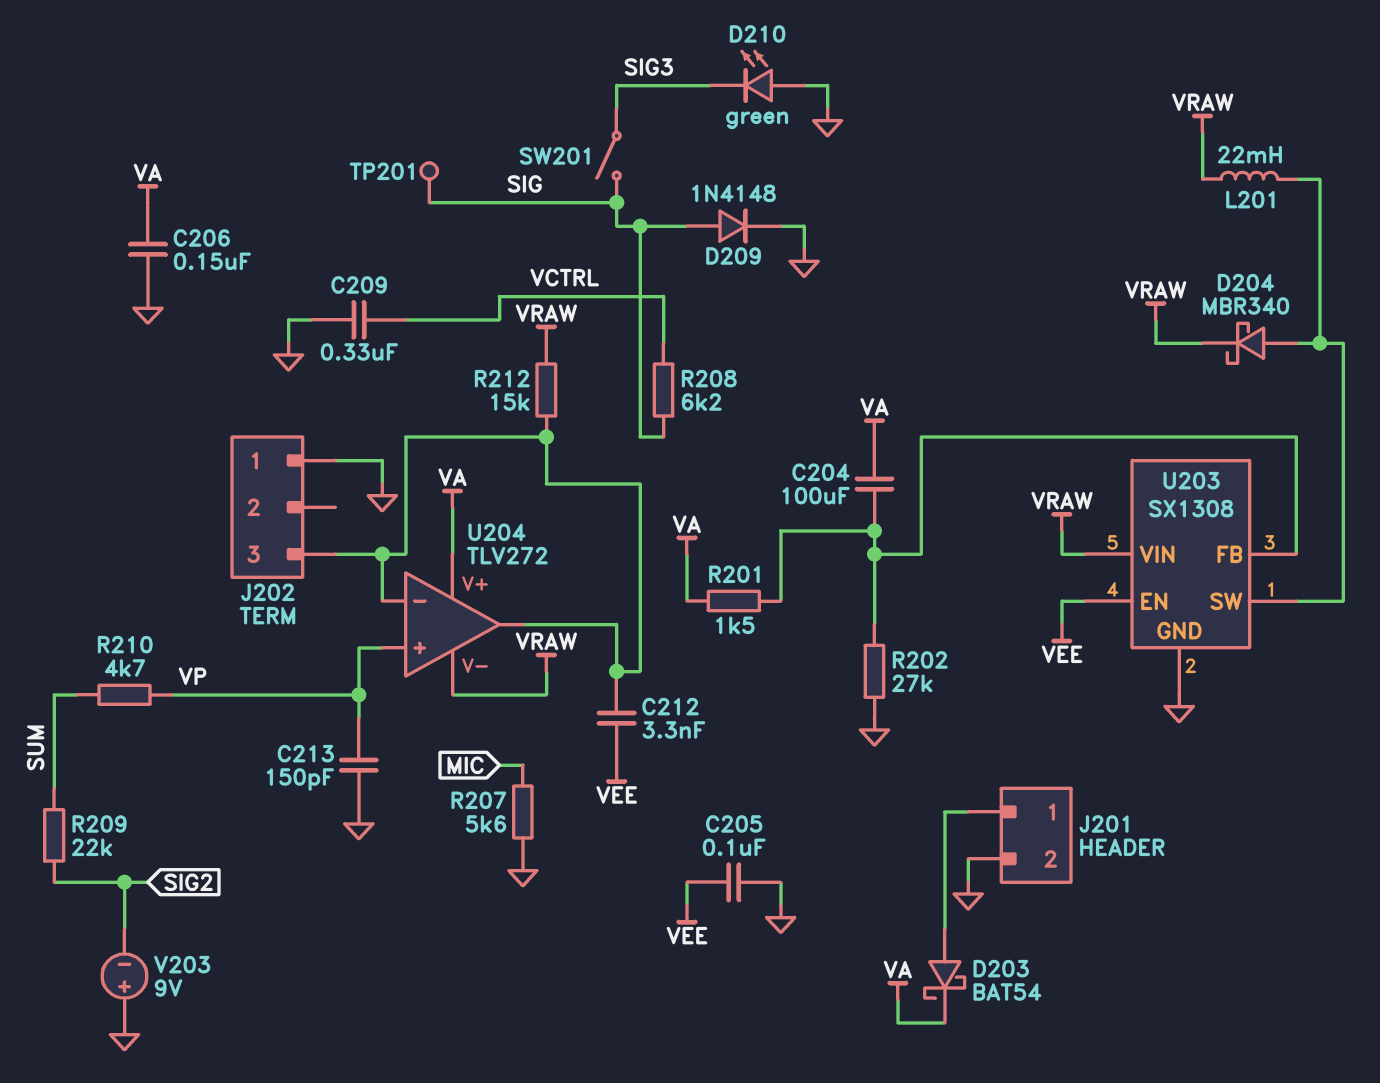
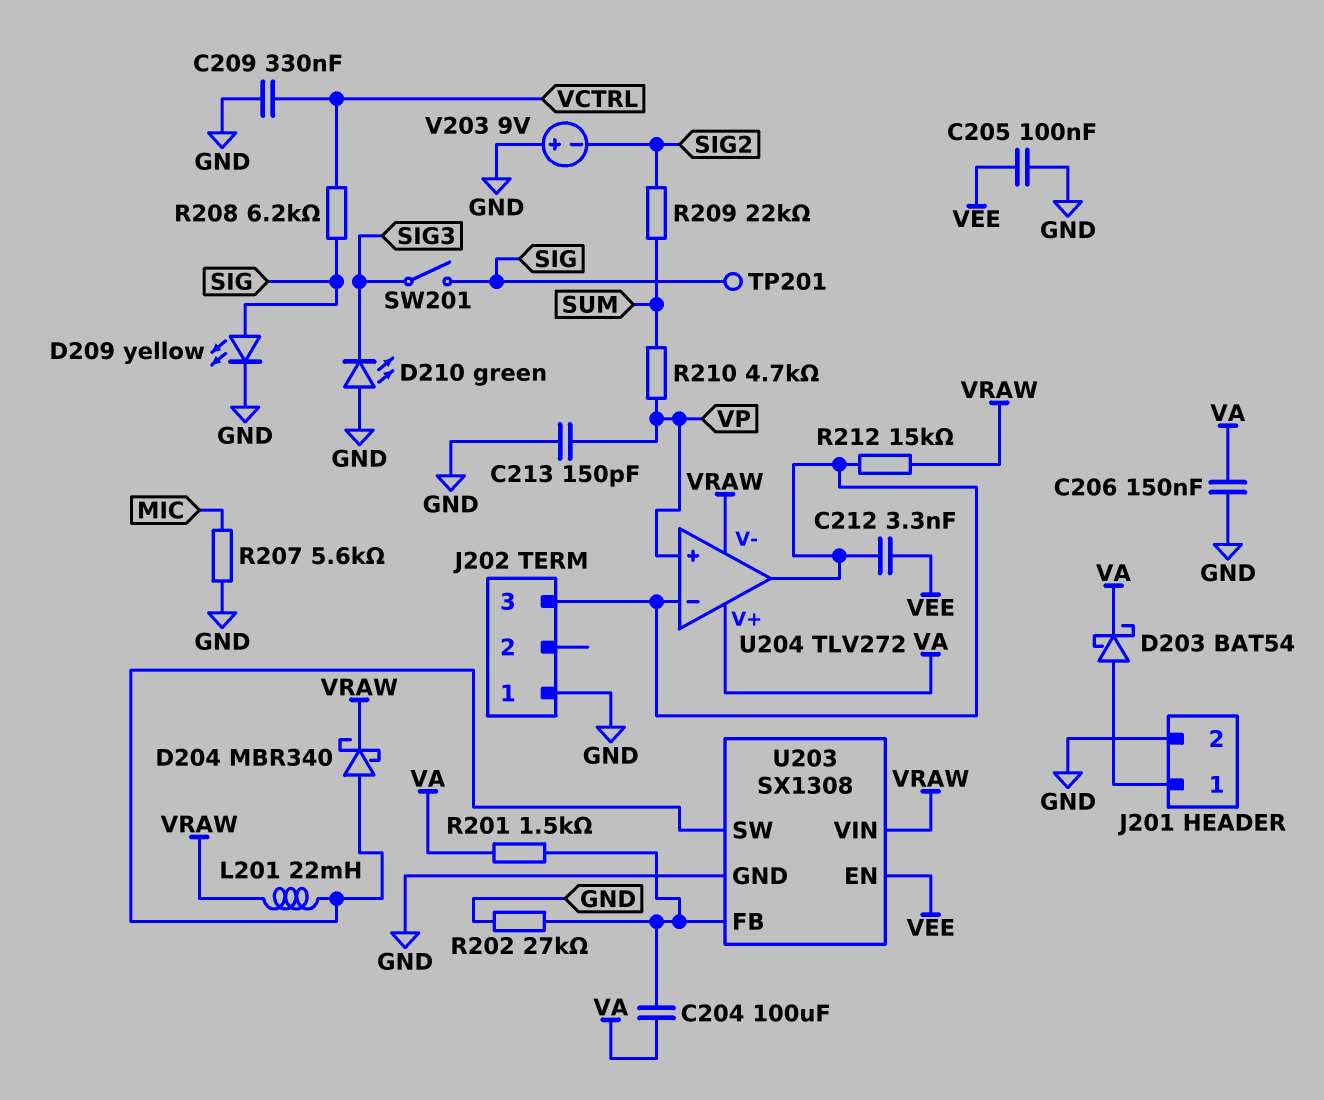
D209: diode 1N4148 (A SIG, K GND) -> LED yellow (A SIG, K GND)

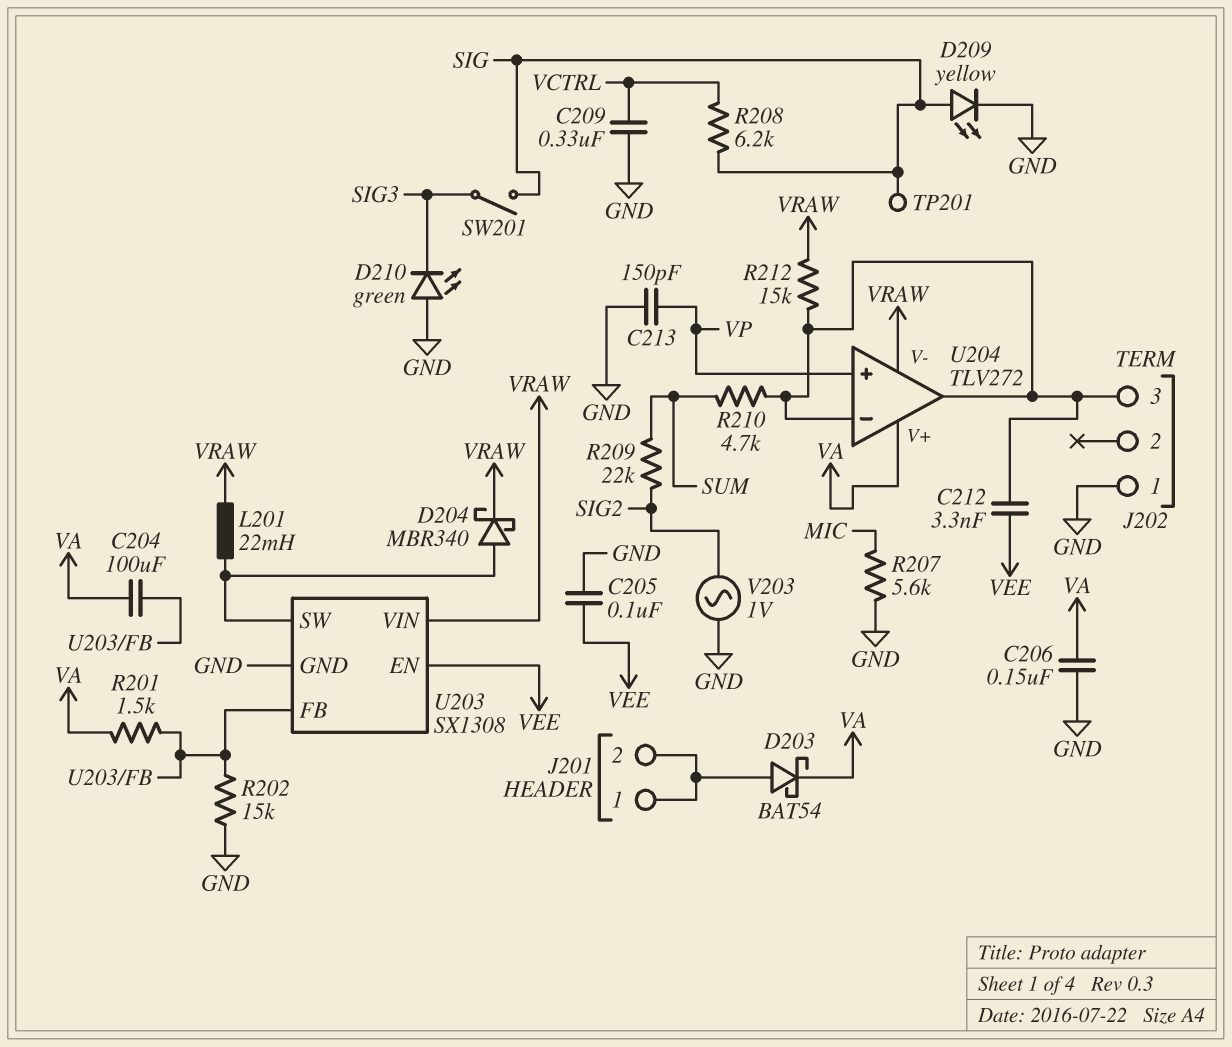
J201 pin 2: GND -> J201/1
R202: 27k (GND, U203/FB) -> 15k (GND, U203/FB)
R210: 4.7k (SUM, VP) -> 4.7k (J202/3, SUM)
V203: 9V (plus GND, minus SIG2) -> AC 1V (GND, SIG2)

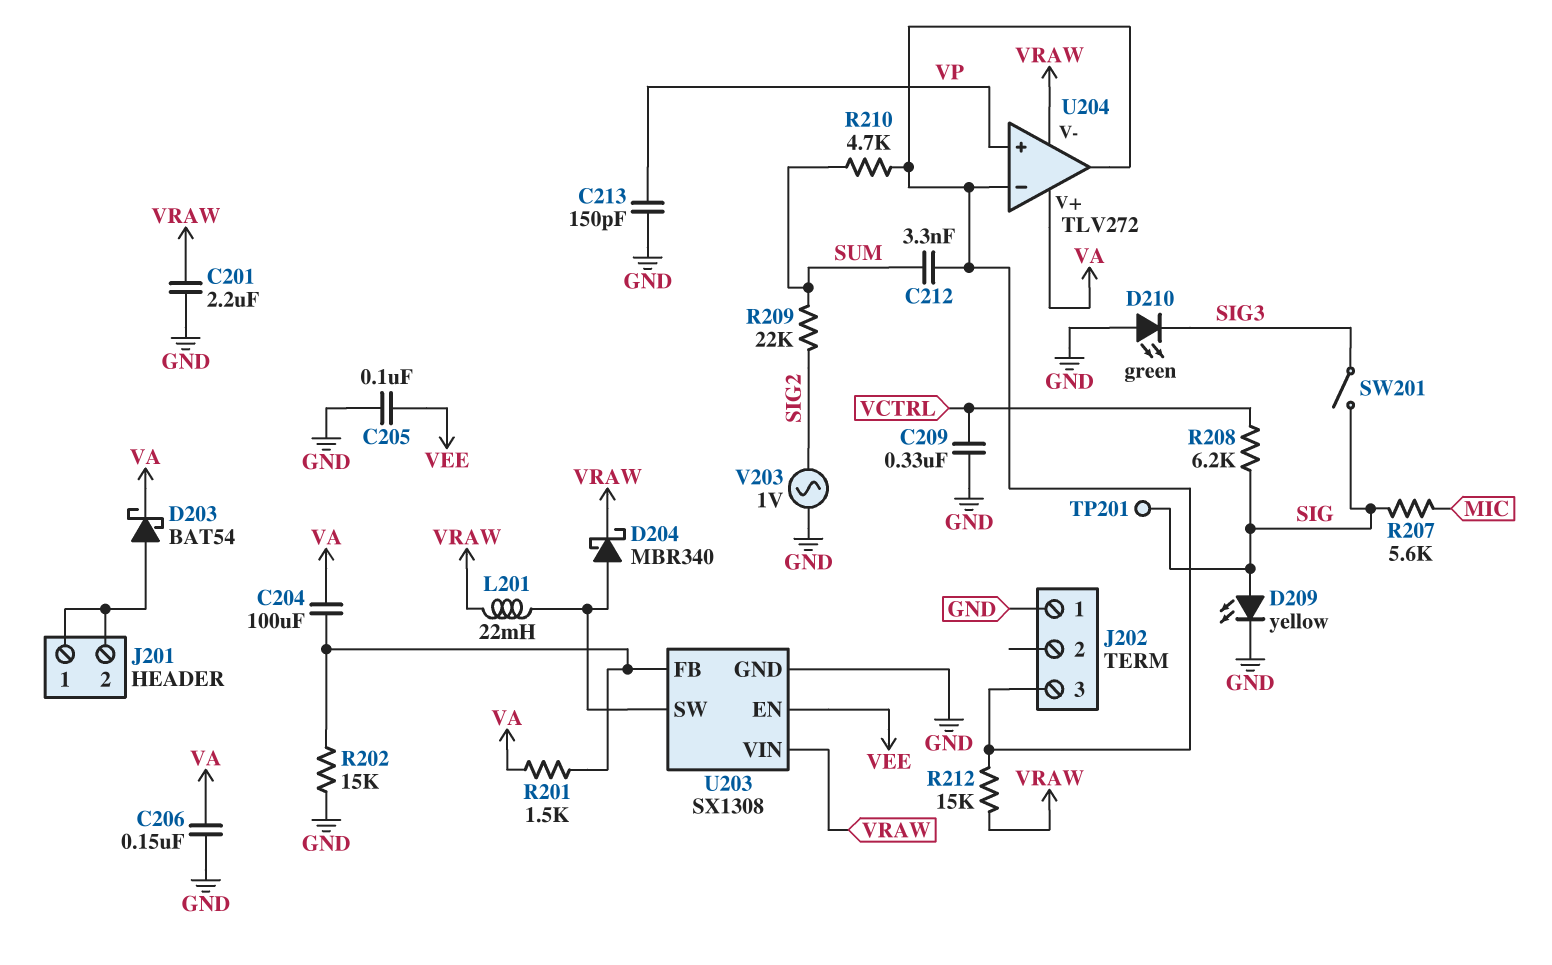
C201: none -> 2.2uF (GND, VRAW)
C212: 3.3nF (J202/3, VEE) -> 3.3nF (J202/3, SUM)
R207: 5.6k (GND, MIC) -> 5.6k (MIC, SIG)

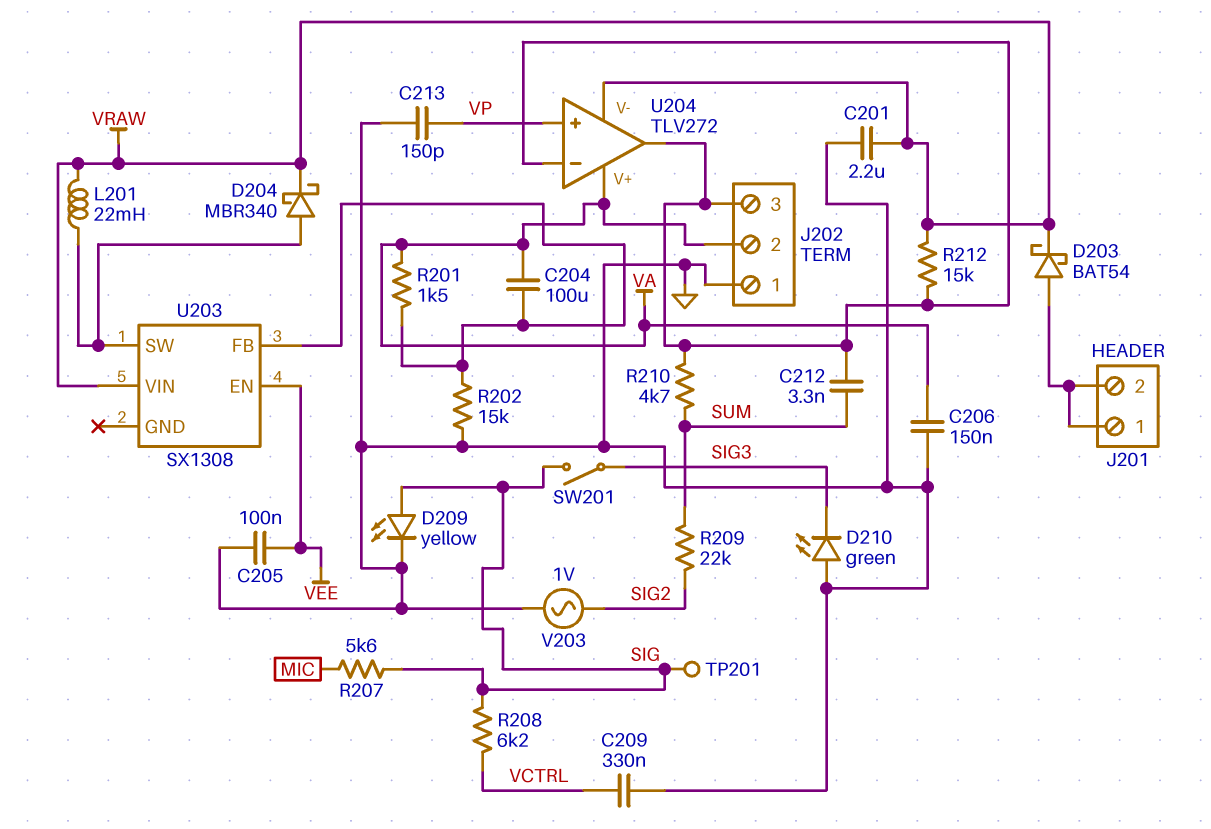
D203: schottky BAT54 (A J201/1, K VA) -> schottky BAT54 (A J201/1, K VRAW)
J202 pin 2: none -> VA
U203 pin GND: GND -> none

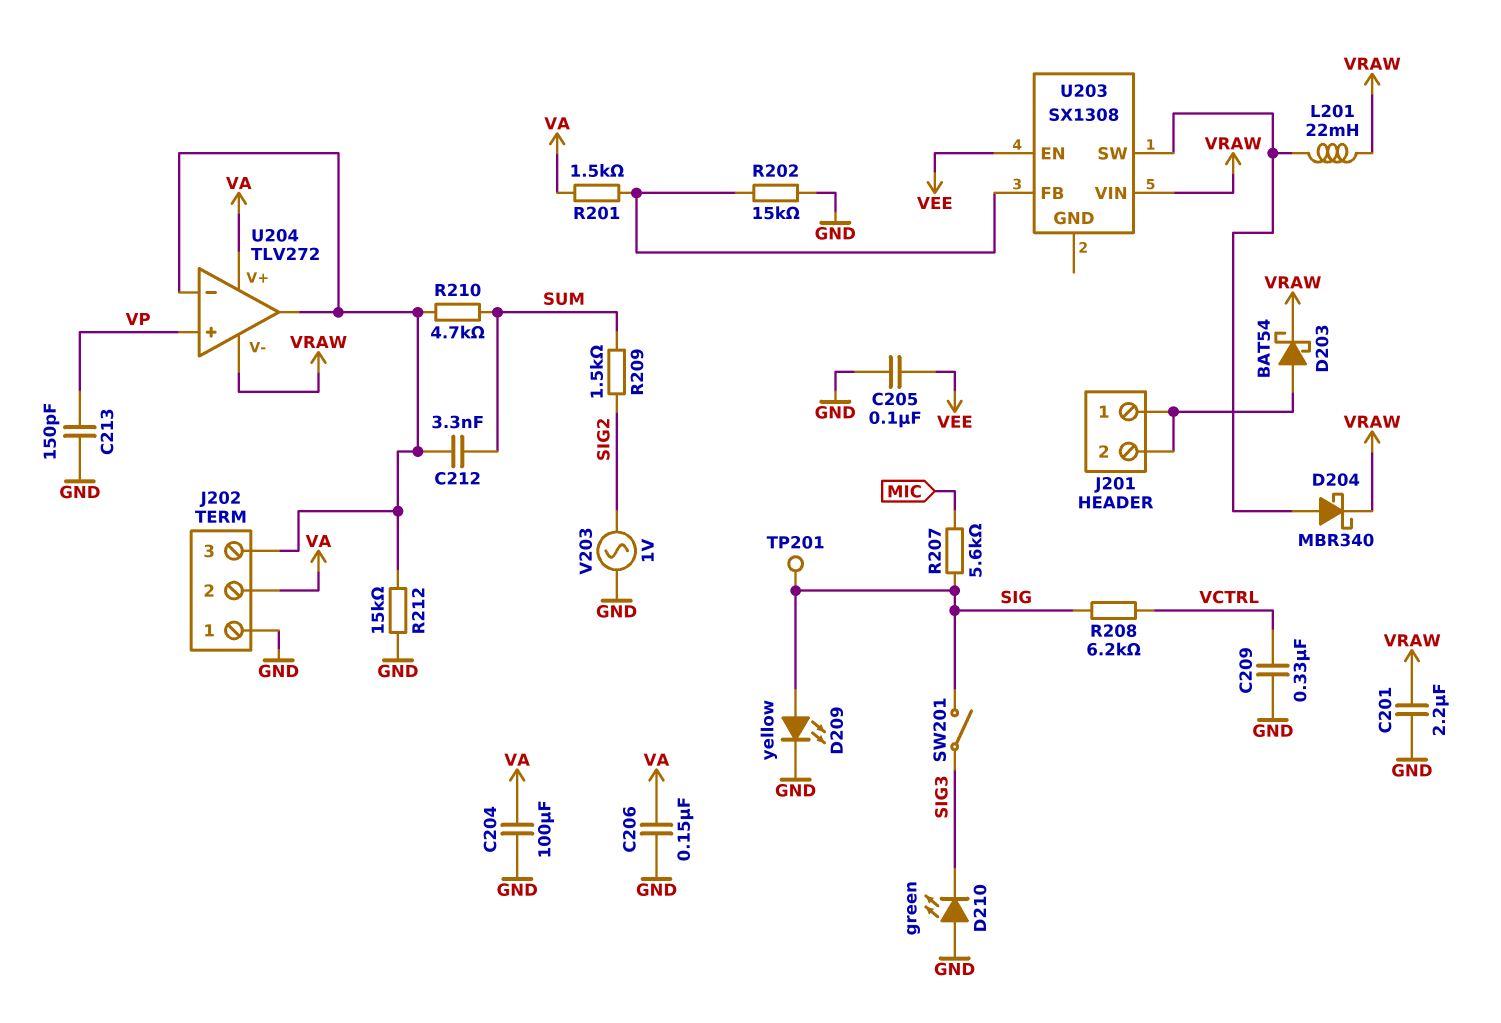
C204: 100uF (U203/FB, VA) -> 100uF (GND, VA)
R209: 22k (SIG2, SUM) -> 1.5k (SIG2, SUM)
R212: 15k (J202/3, VRAW) -> 15k (GND, J202/3)

